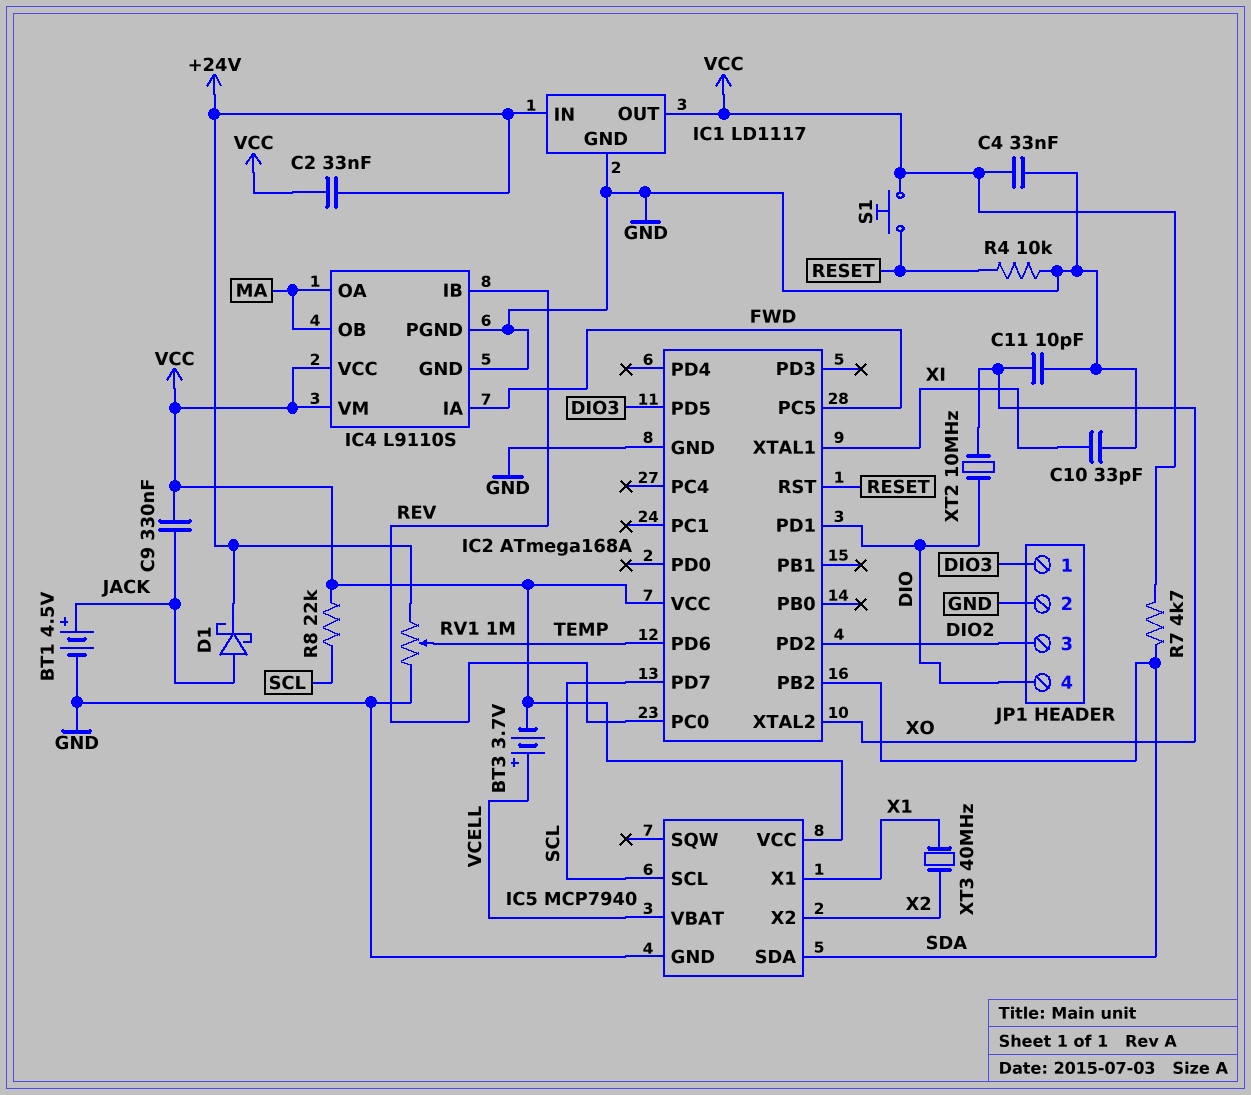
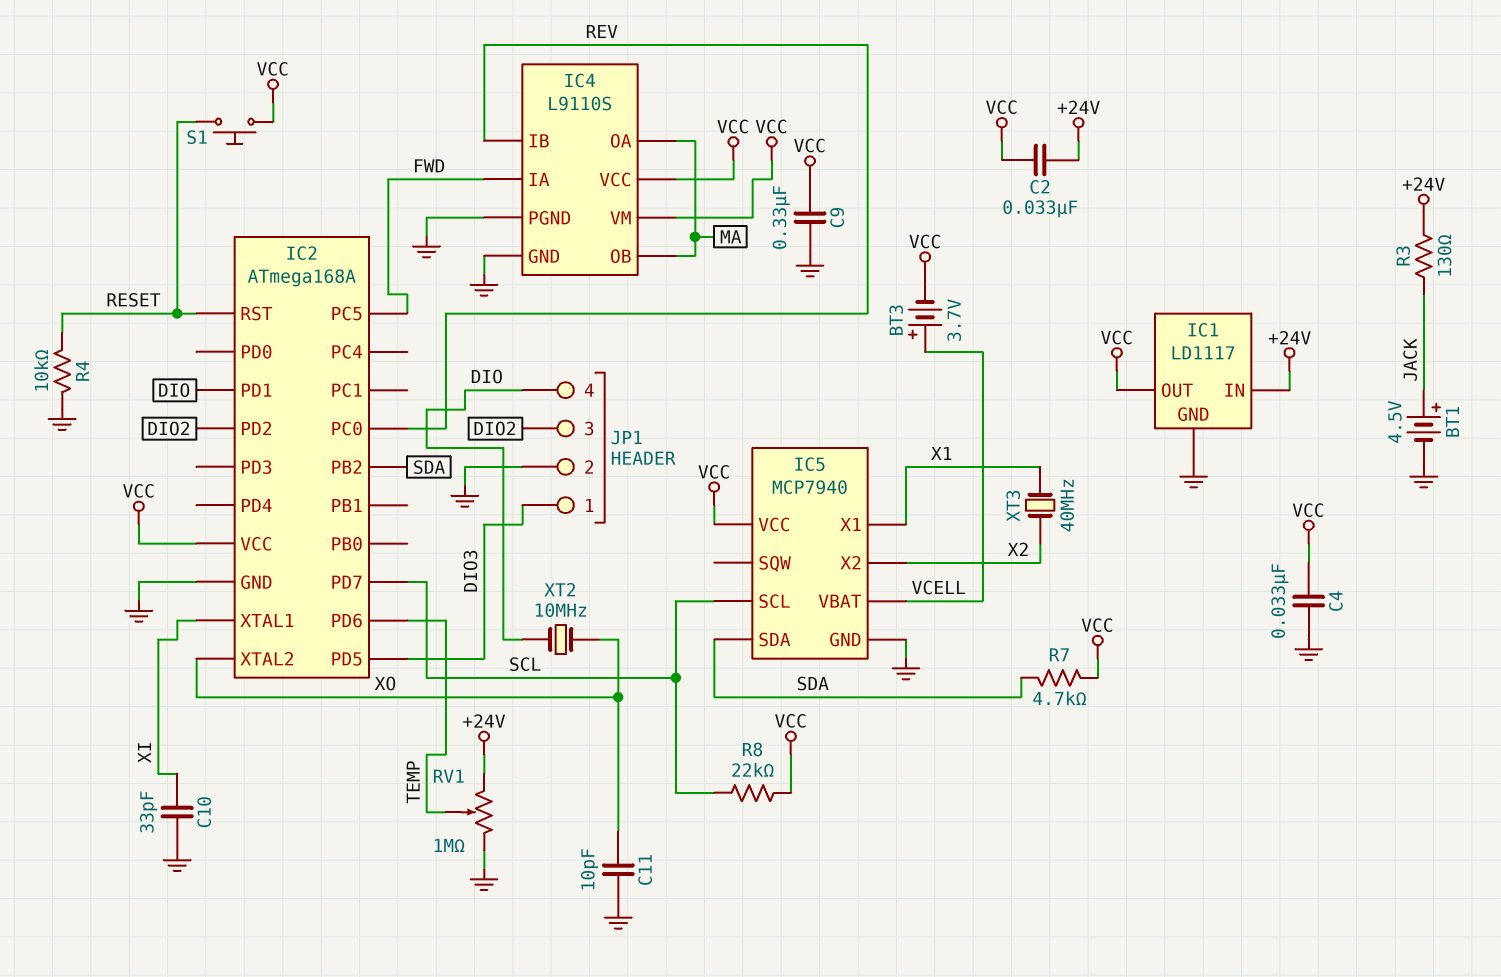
C9: 330nF (JACK, VCC) -> 330nF (GND, VCC)
D1: schottky (A JACK, K +24V) -> none
R3: none -> 130 (+24V, JACK)

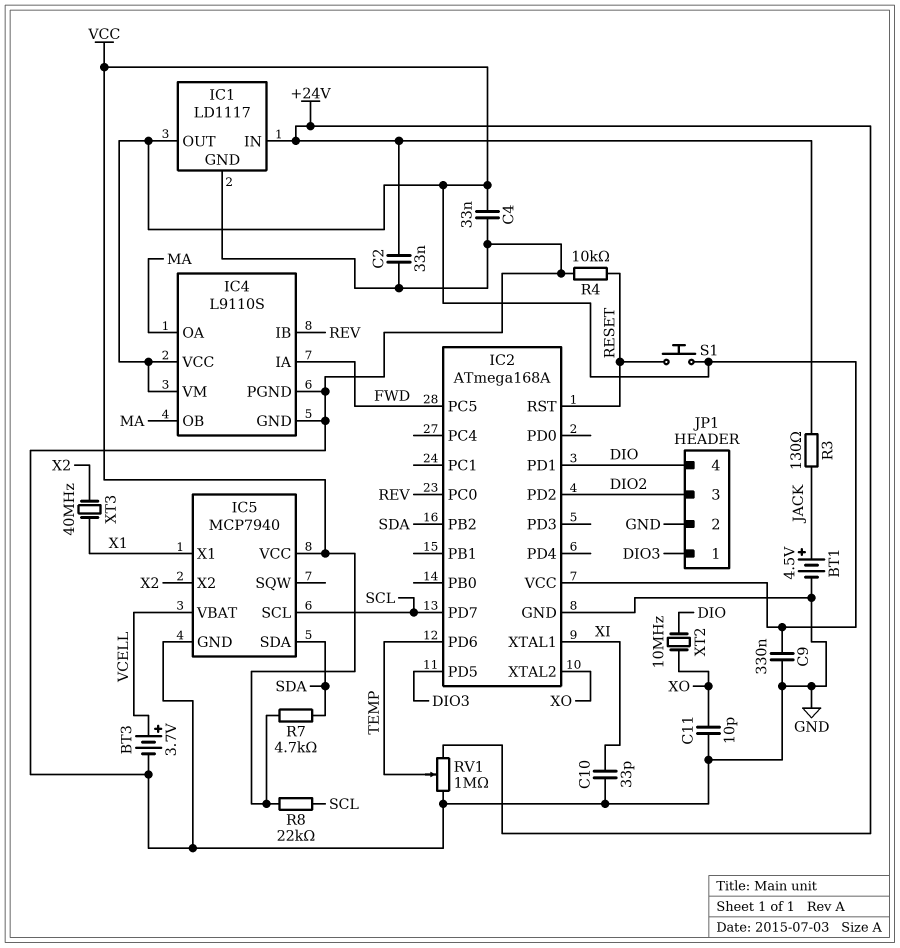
BT3: 3.7V (plus VCELL, minus VCC) -> 3.7V (plus VCELL, minus GND)
C2: 33nF (+24V, VCC) -> 33nF (+24V, GND)

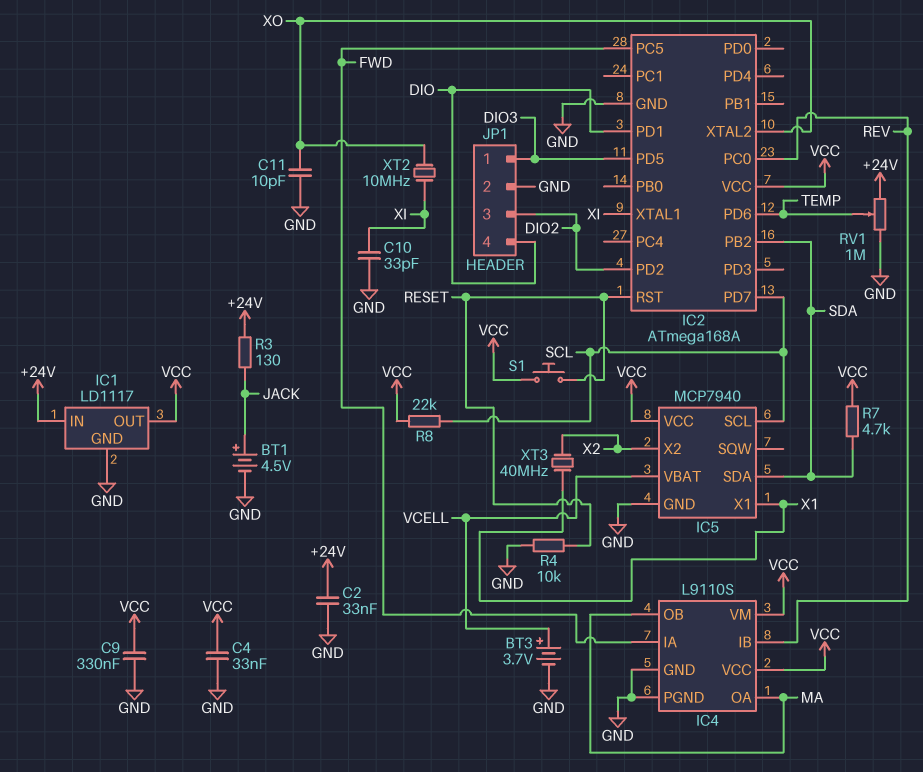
XT2: 10MHz (DIO, XO) -> 10MHz (XI, XO)

